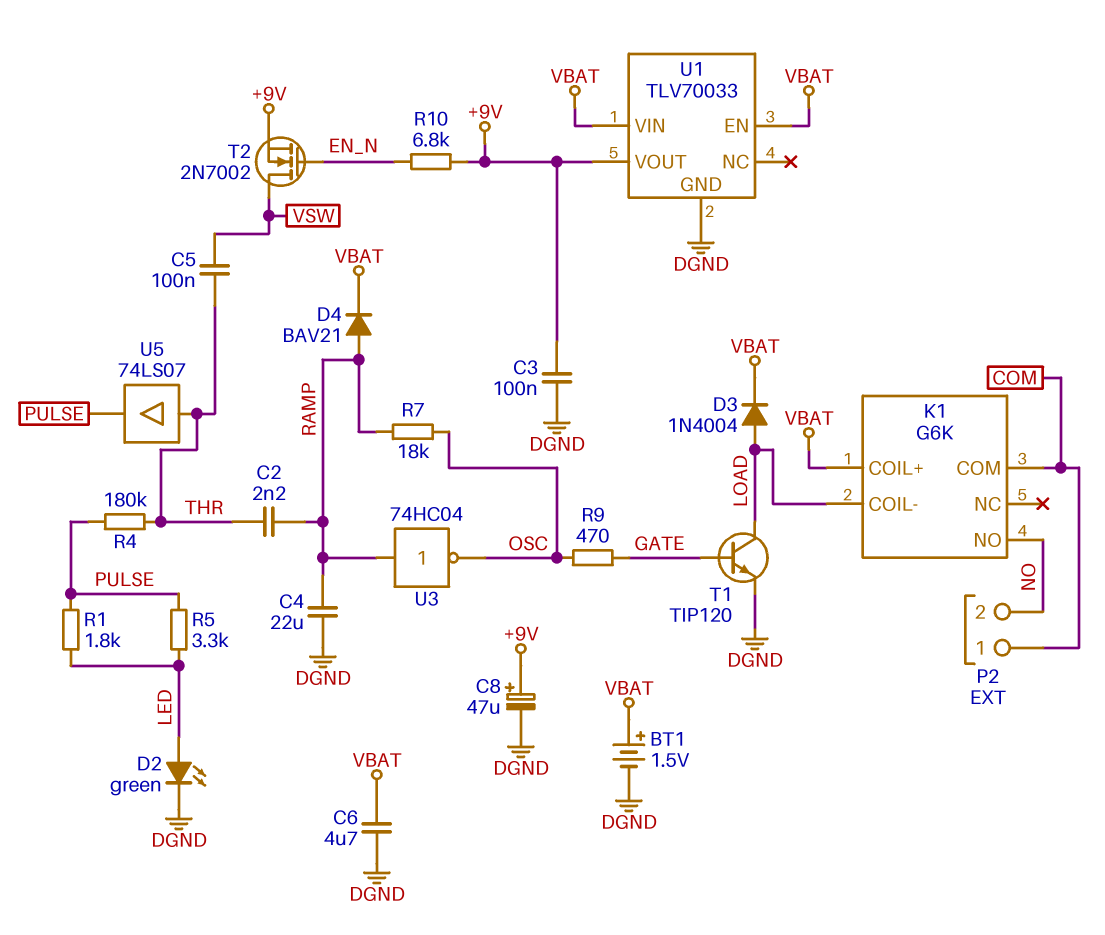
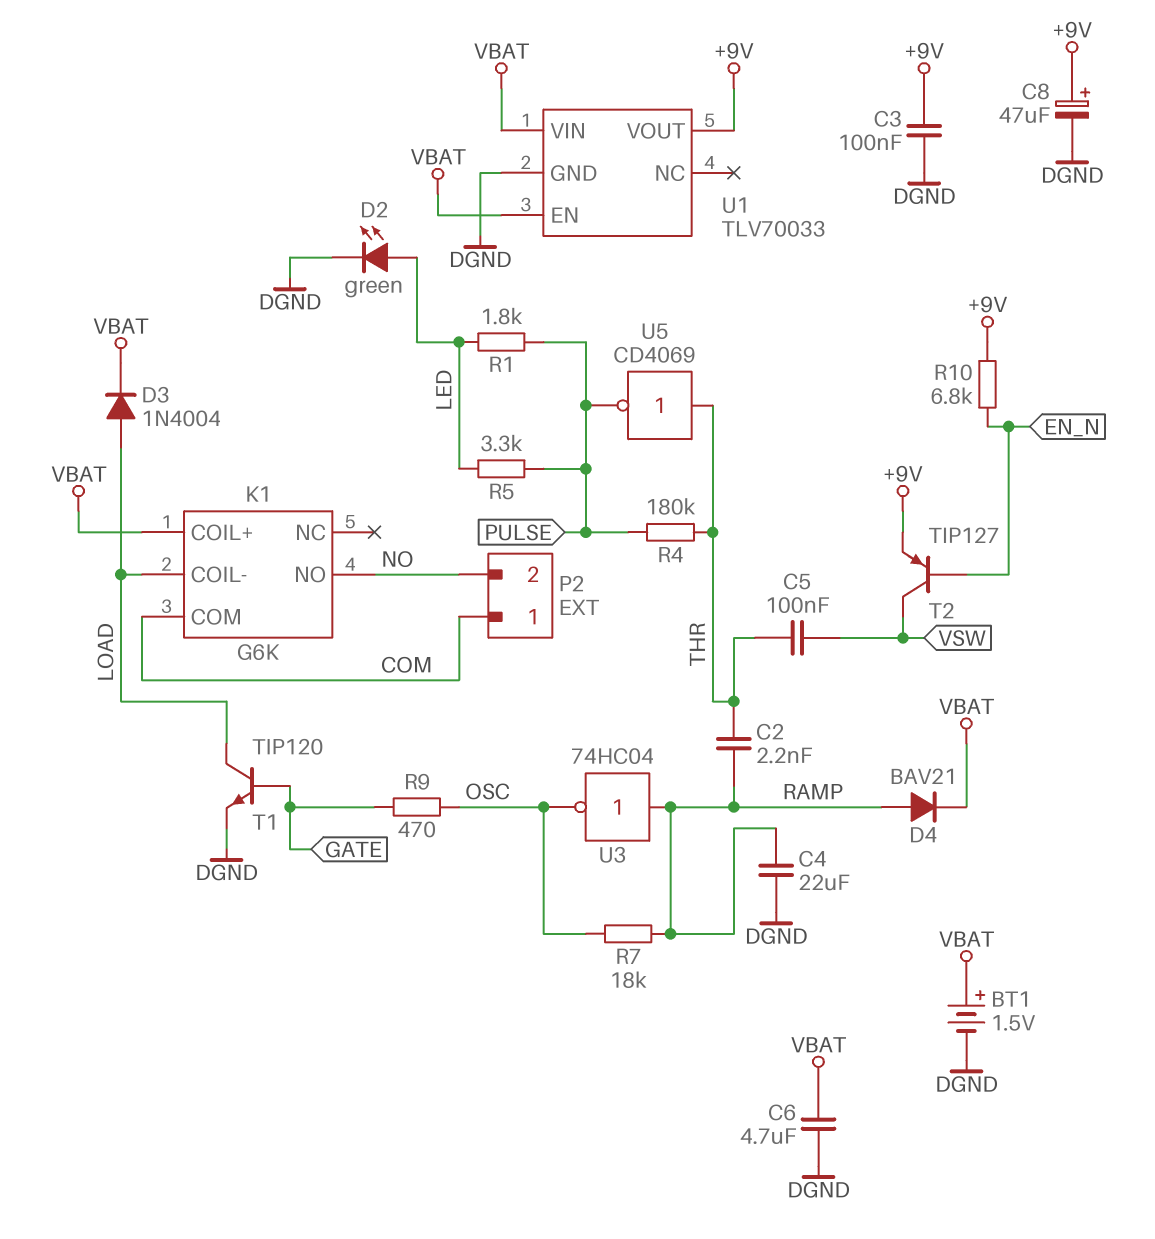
T2: NMOS 2N7002 (G EN_N, D VSW, S +9V) -> PNP TIP127 (B EN_N, C VSW, E +9V)
U5: buffer 74LS07 (in THR, out PULSE) -> NOT CD4069 (in THR, out PULSE)

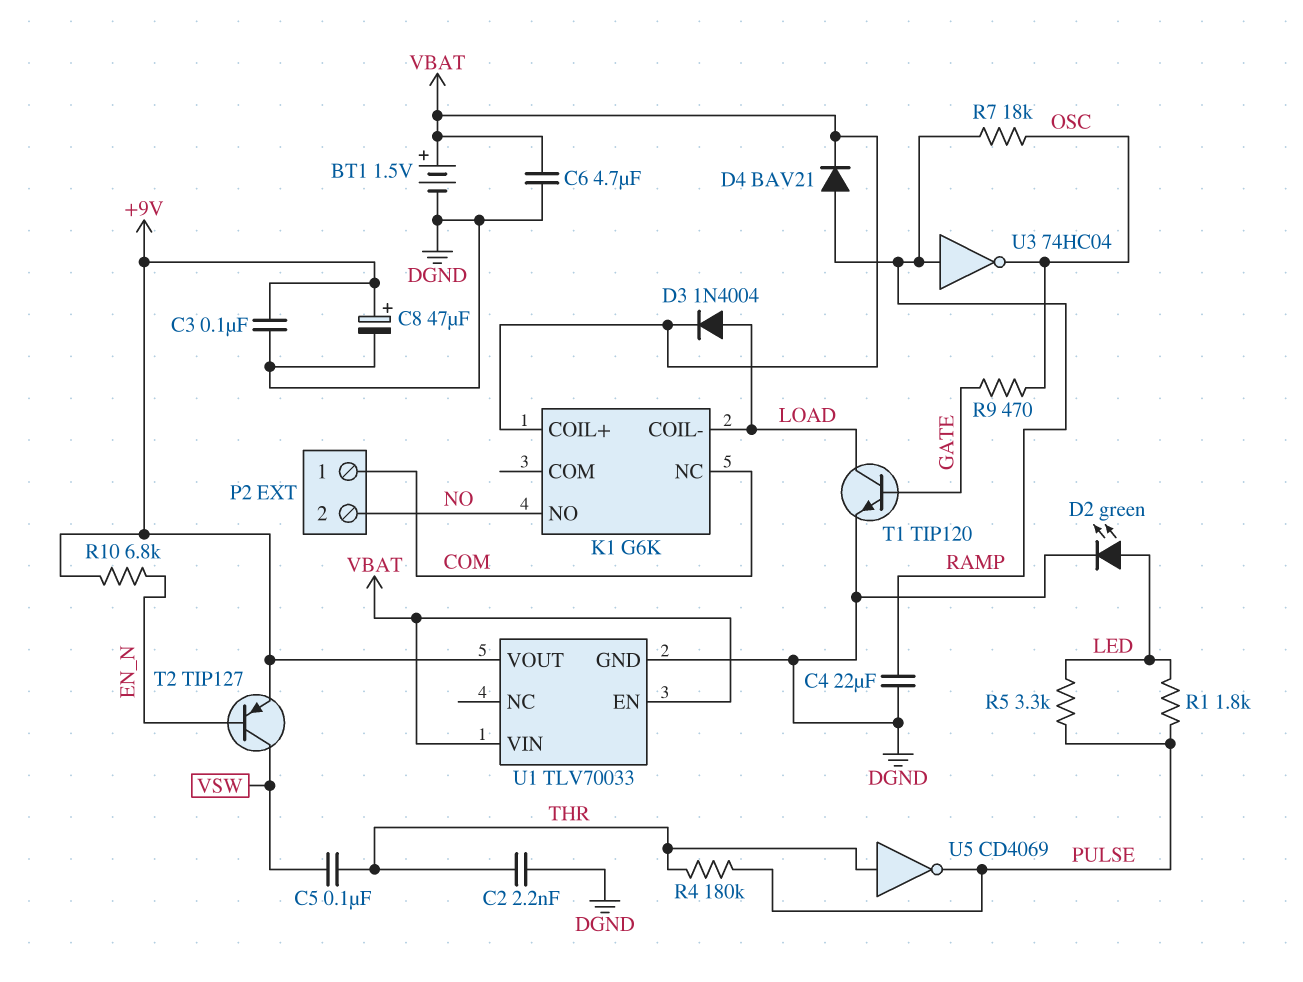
C2: 2.2nF (RAMP, THR) -> 2.2nF (DGND, THR)
K1 pin COM: COM -> none
K1 pin NC: none -> COM

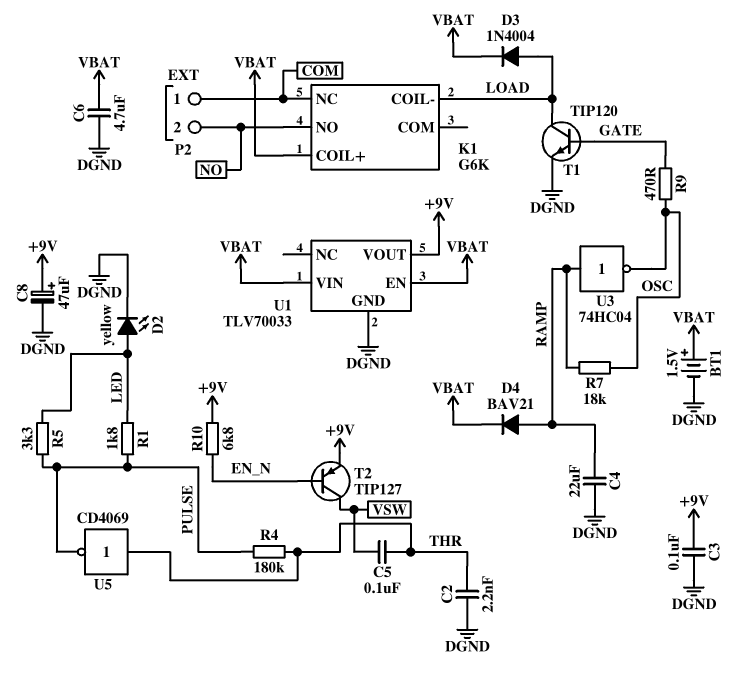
D2: LED green (A LED, K DGND) -> LED yellow (A LED, K DGND)

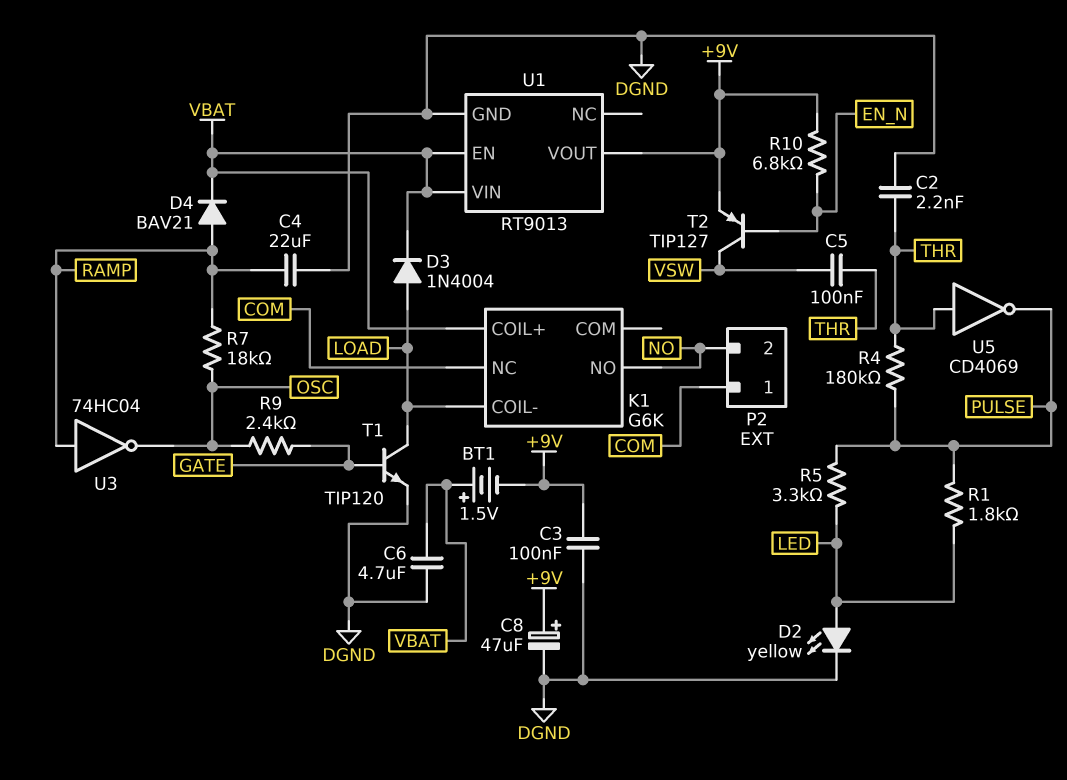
BT1: 1.5V (plus VBAT, minus DGND) -> 1.5V (plus VBAT, minus +9V)
R9: 470 (GATE, OSC) -> 2.4k (GATE, OSC)
U1: TLV70033 -> RT9013

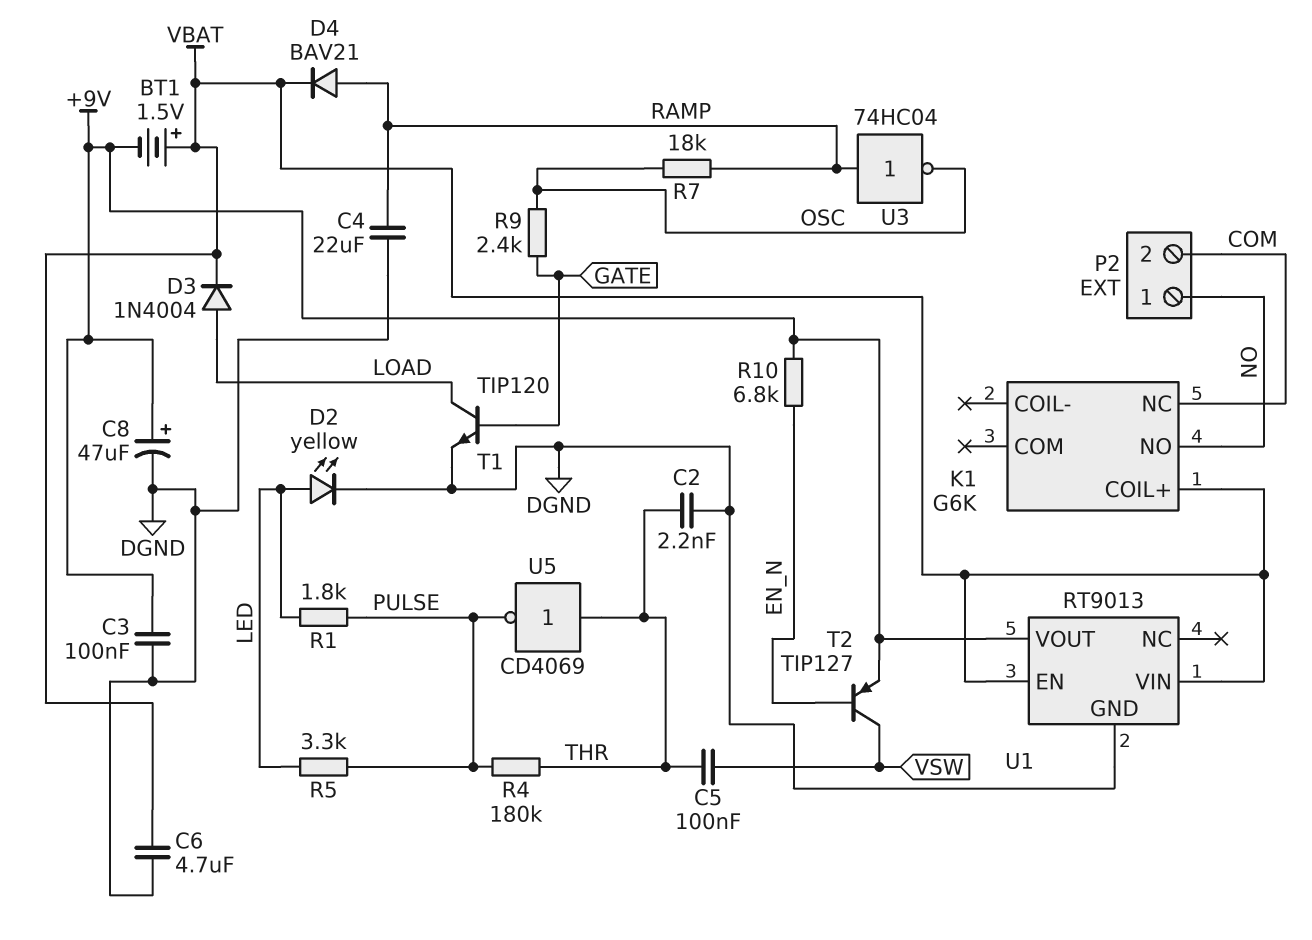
K1 pin COIL-: LOAD -> none
P2 pin 1: COM -> NO
P2 pin 2: NO -> COM

